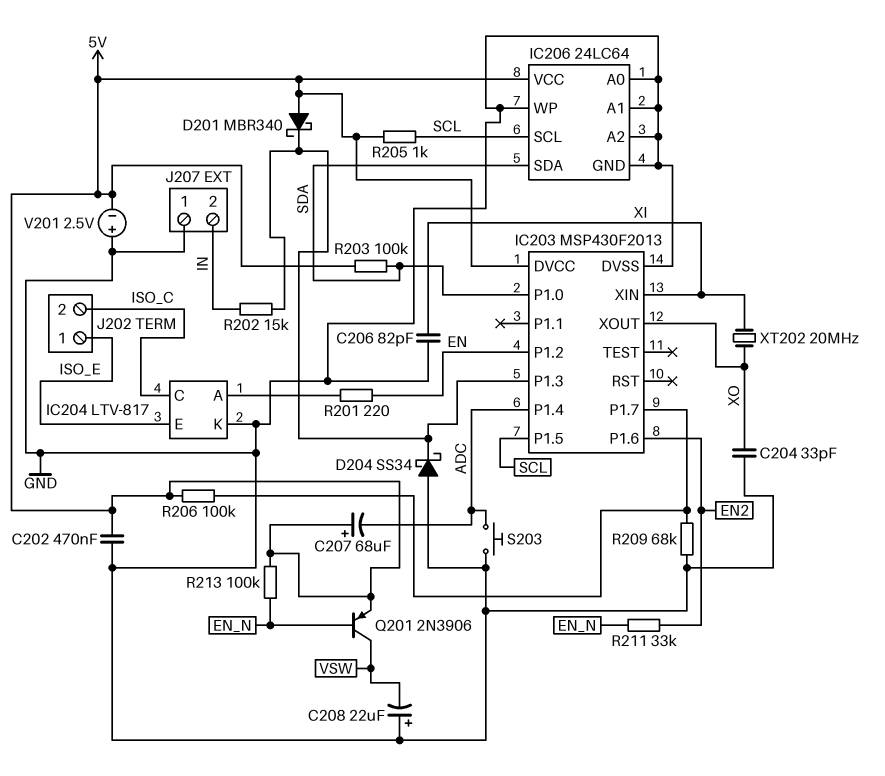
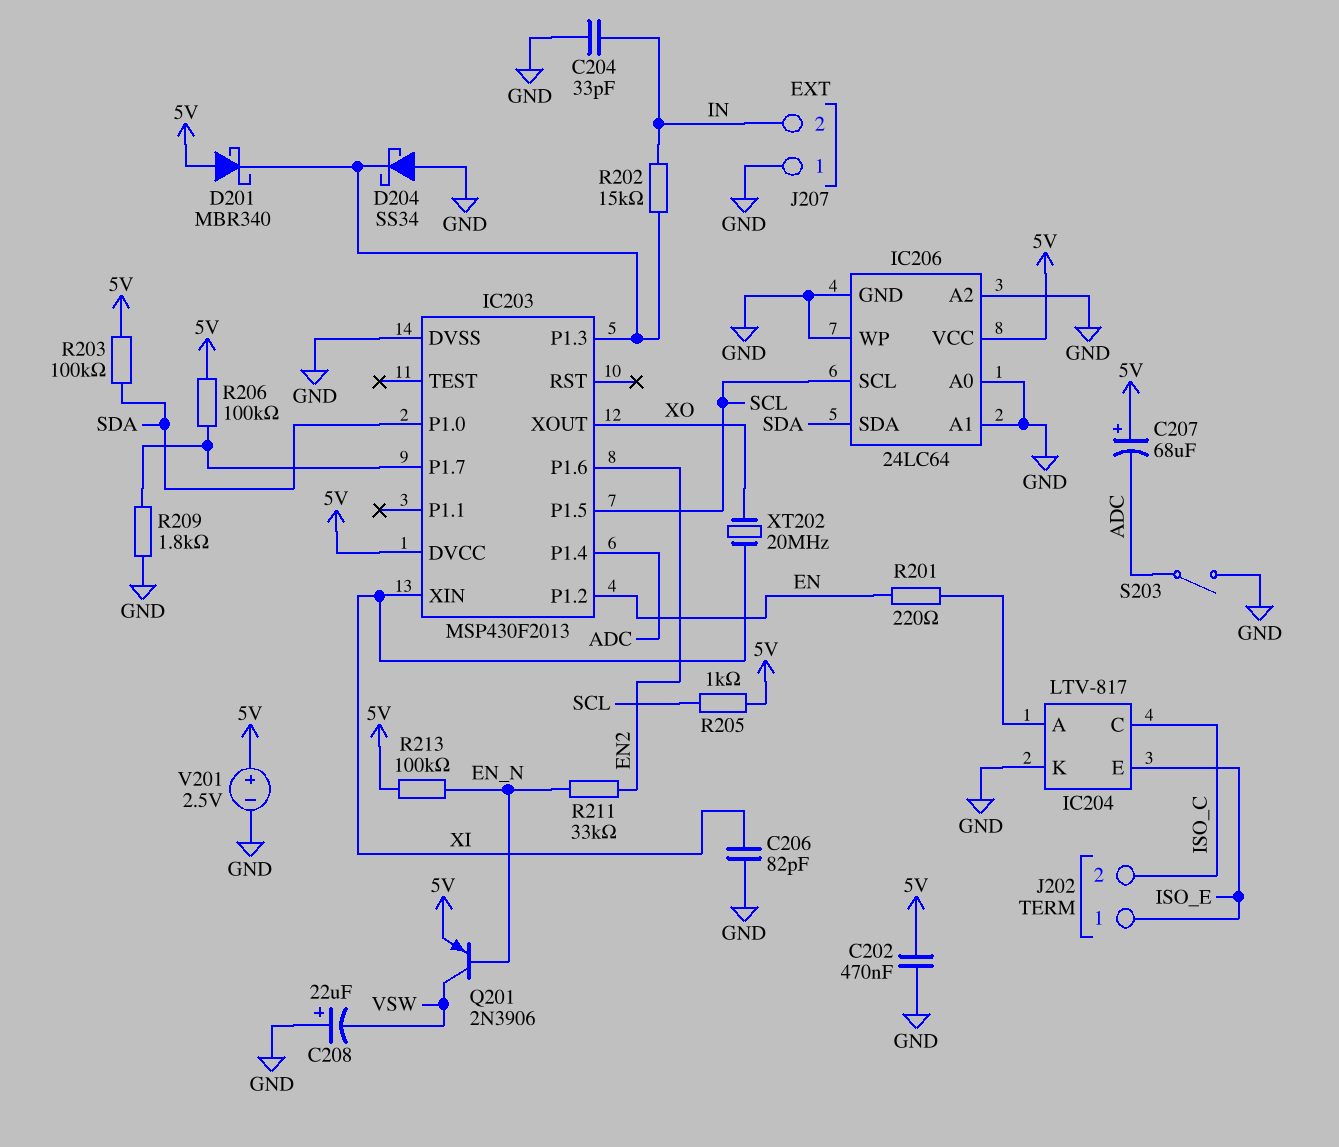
C204: 33pF (GND, XO) -> 33pF (GND, IN)
R209: 68k (GND, IC203/P1.7) -> 1.8k (GND, IC203/P1.7)
S203: button (ADC, GND) -> switch (ADC, GND)
V201: 2.5V (plus GND, minus 5V) -> 2.5V (plus 5V, minus GND)

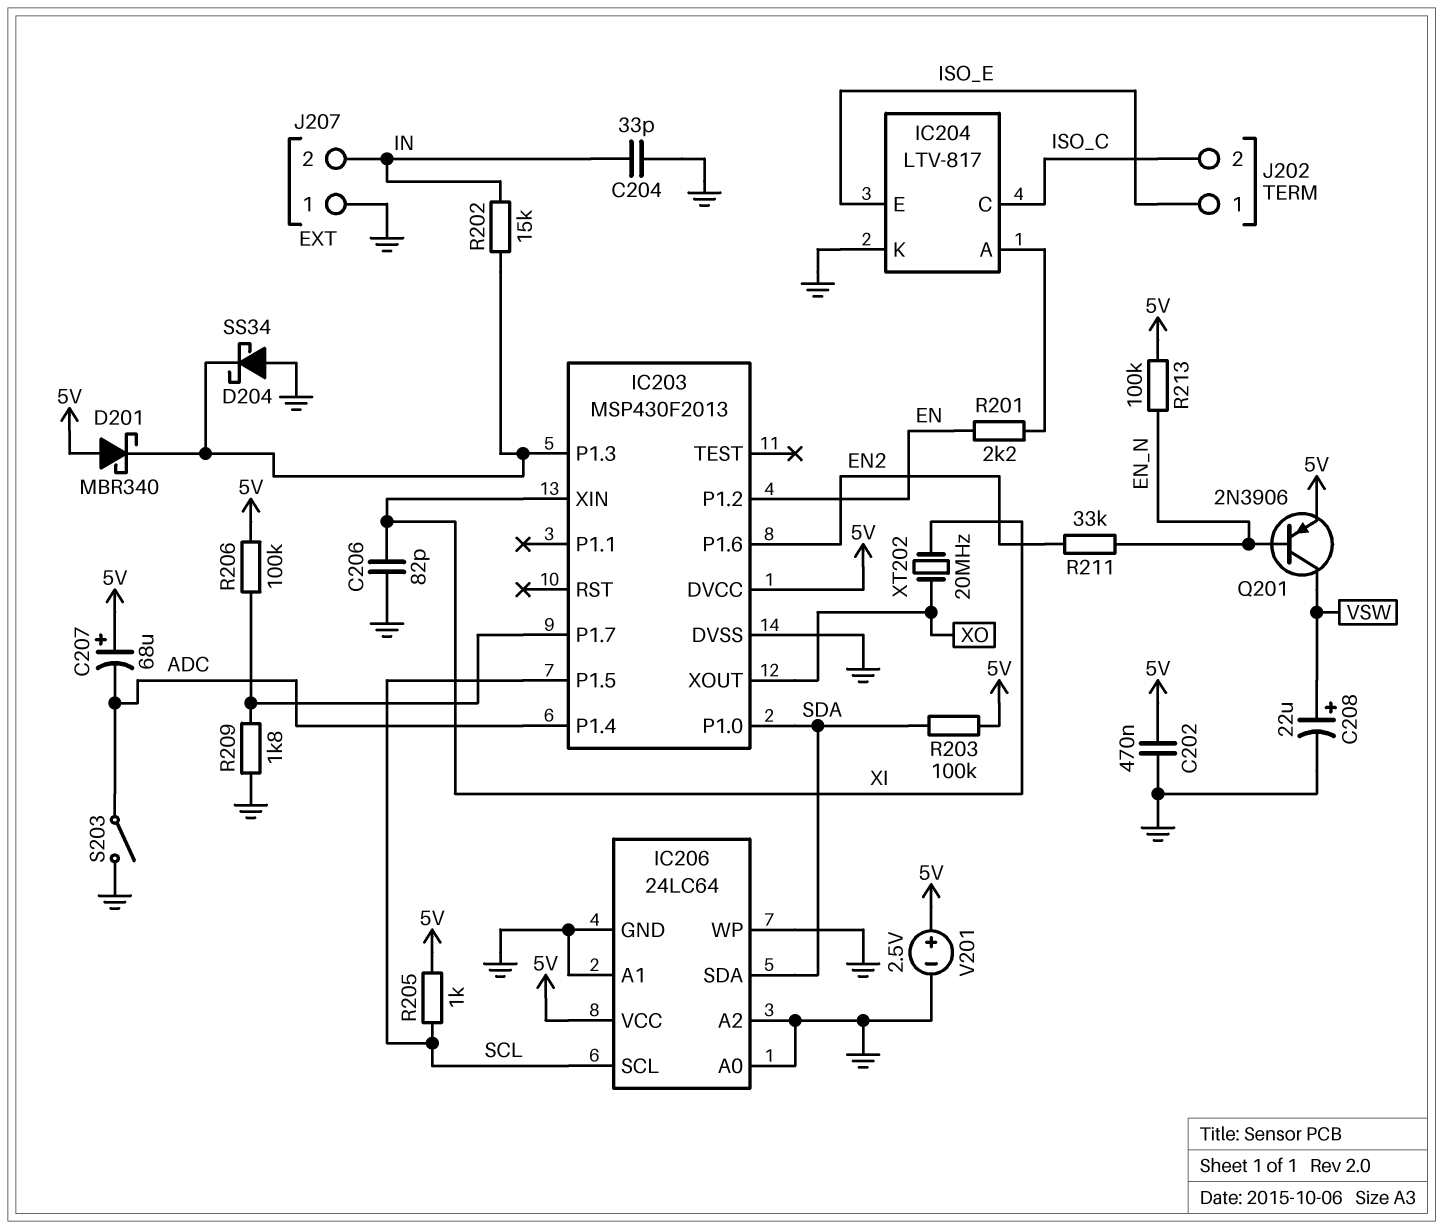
C208: 22uF (plus GND, minus VSW) -> 22uF (plus VSW, minus GND)
R201: 220 (EN, IC204/A) -> 2.2k (EN, IC204/A)

